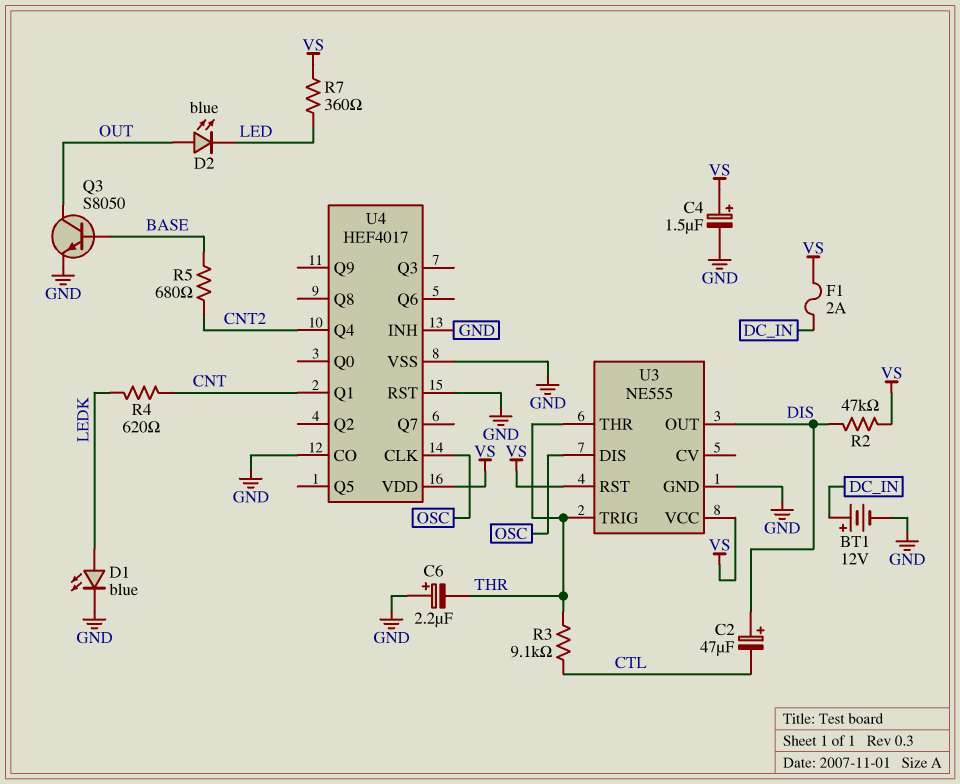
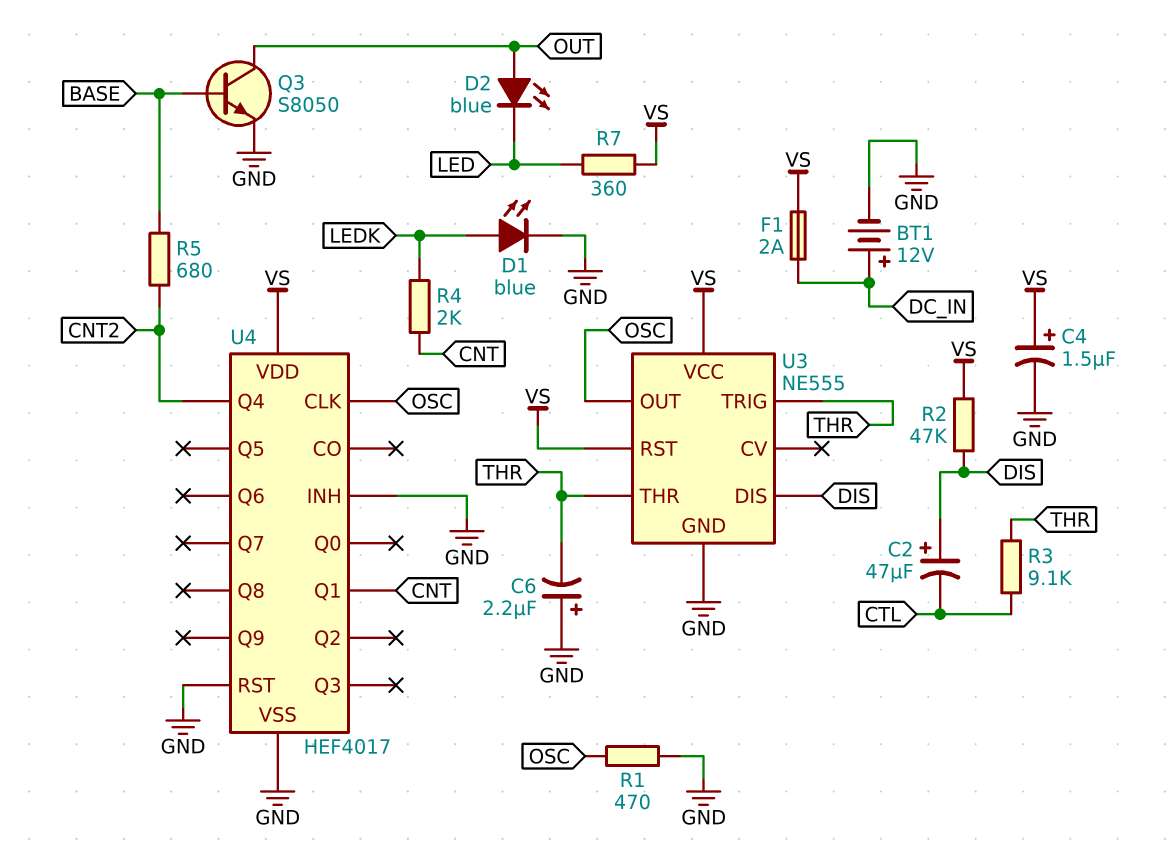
R1: none -> 470 (GND, OSC)
R4: 620 (CNT, LEDK) -> 2k (CNT, LEDK)
U3 pin DIS: OSC -> DIS
U3 pin OUT: DIS -> OSC
U4 pin CO: GND -> none

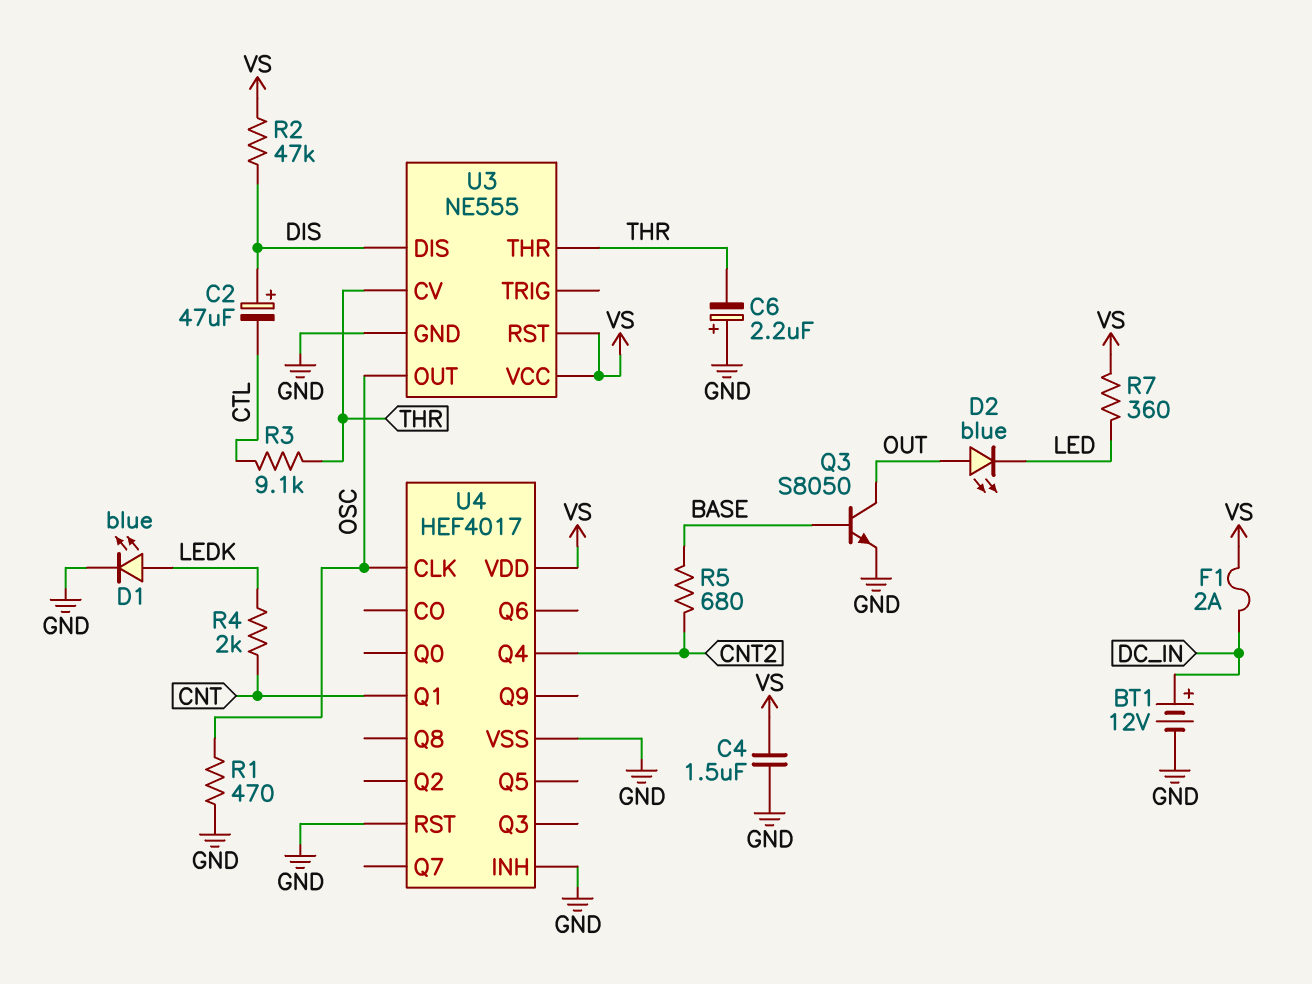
C4: 1.5uF (plus VS, minus GND) -> 1.5uF (GND, VS)
U3 pin CV: none -> THR
U3 pin TRIG: THR -> none

